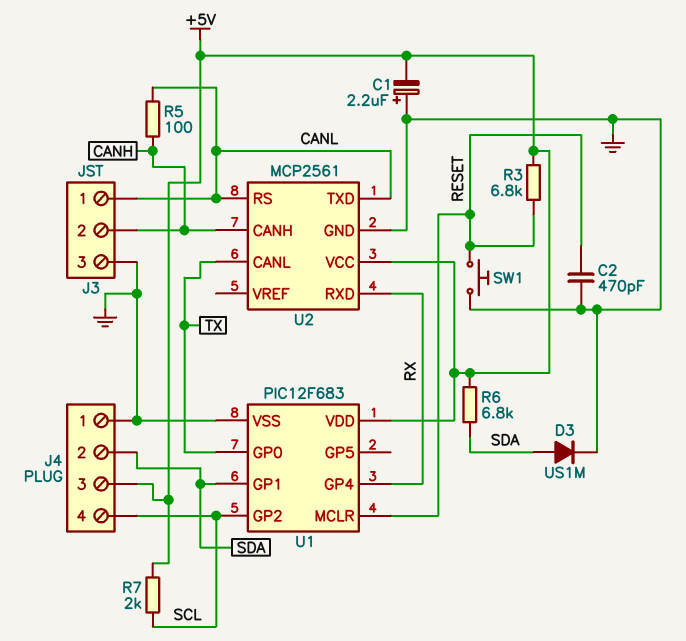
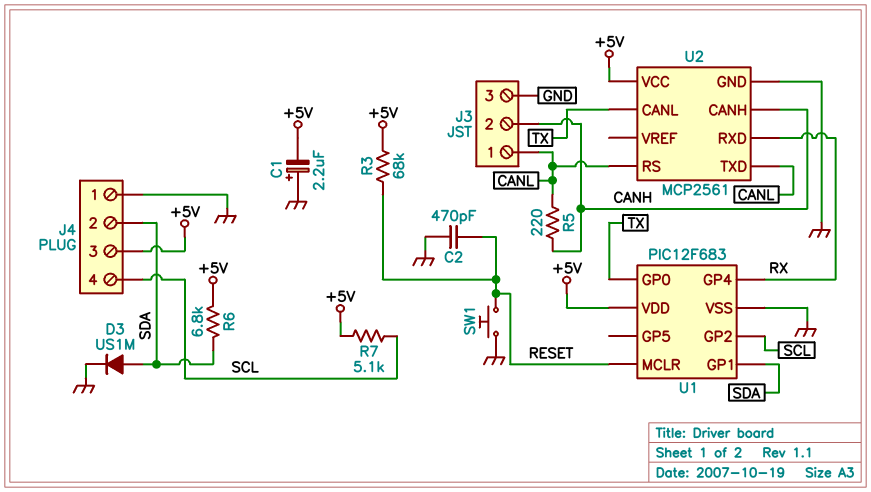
R3: 6.8k (+5V, RESET) -> 68k (+5V, RESET)
R5: 100 (CANH, CANL) -> 220 (CANH, CANL)
R7: 2k (+5V, SCL) -> 5.1k (+5V, SCL)

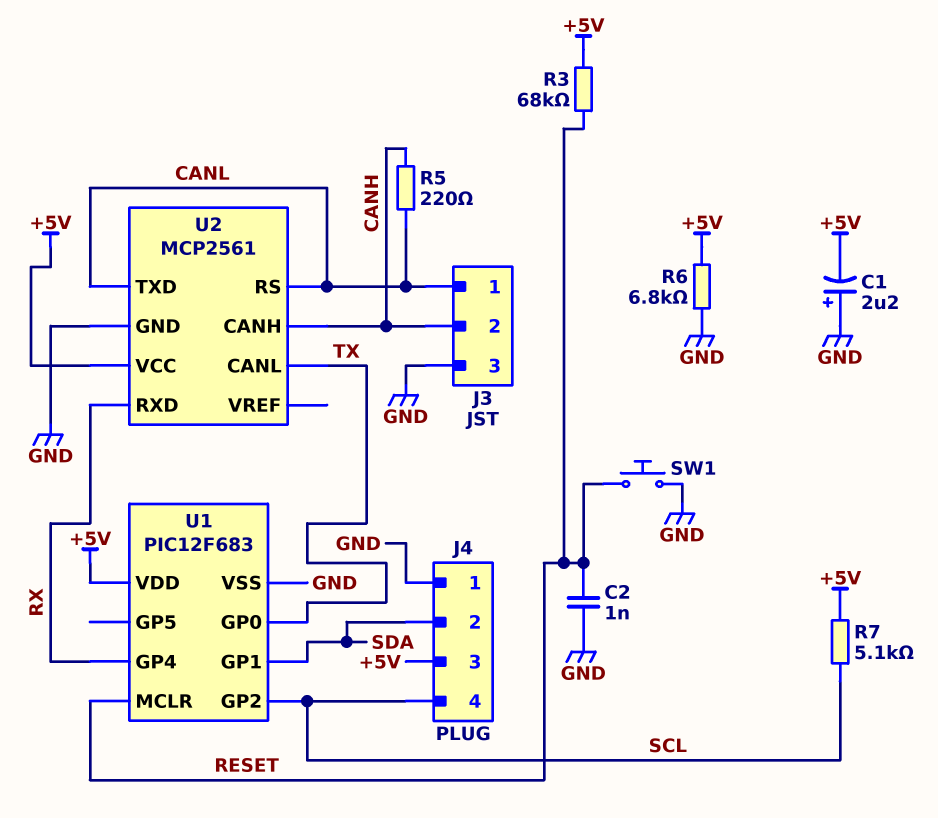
C2: 470pF (GND, RESET) -> 1nF (GND, RESET)
D3: diode US1M (A SDA, K GND) -> none
R6: 6.8k (+5V, SDA) -> 6.8k (+5V, GND)

